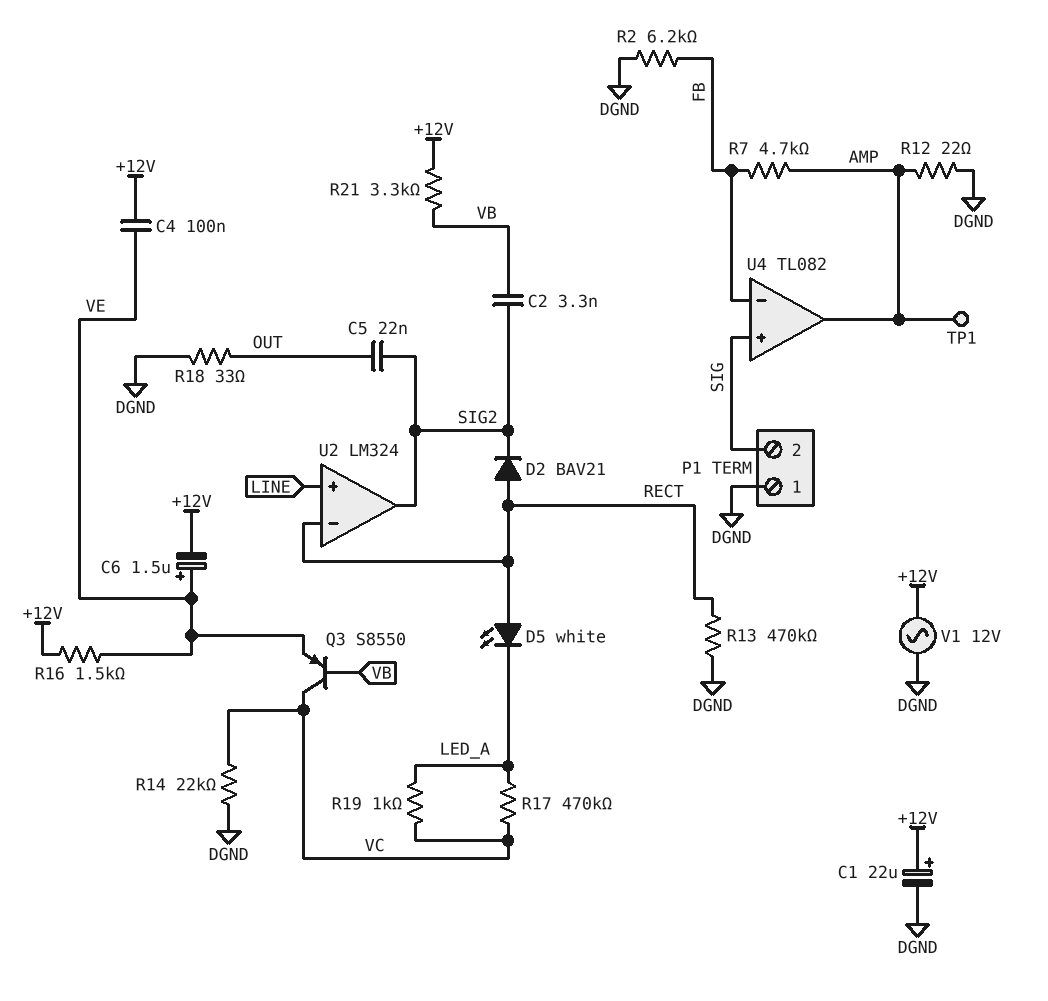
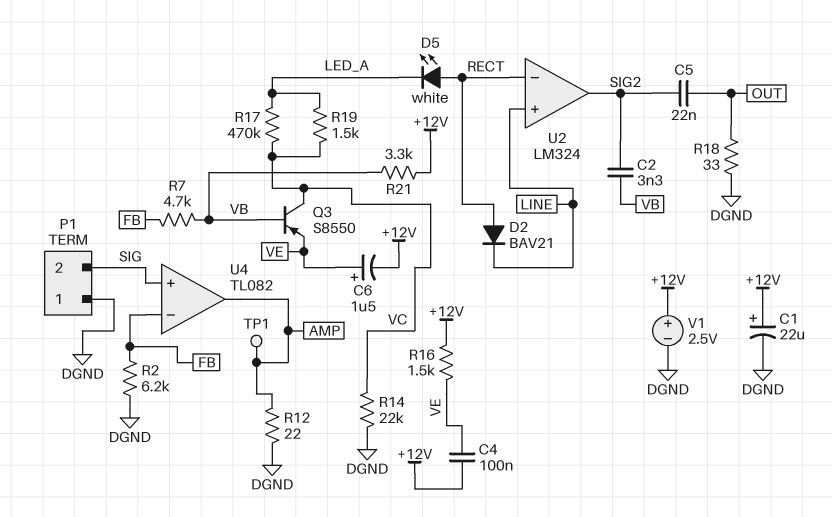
D2: diode BAV21 (A RECT, K SIG2) -> diode BAV21 (A RECT, K LINE)
R7: 4.7k (AMP, FB) -> 4.7k (FB, VB)
R13: 470k (DGND, RECT) -> none
R19: 1k (LED_A, VC) -> 1.5k (LED_A, VC)
V1: AC 12V (+12V, DGND) -> 2.5V (plus +12V, minus DGND)

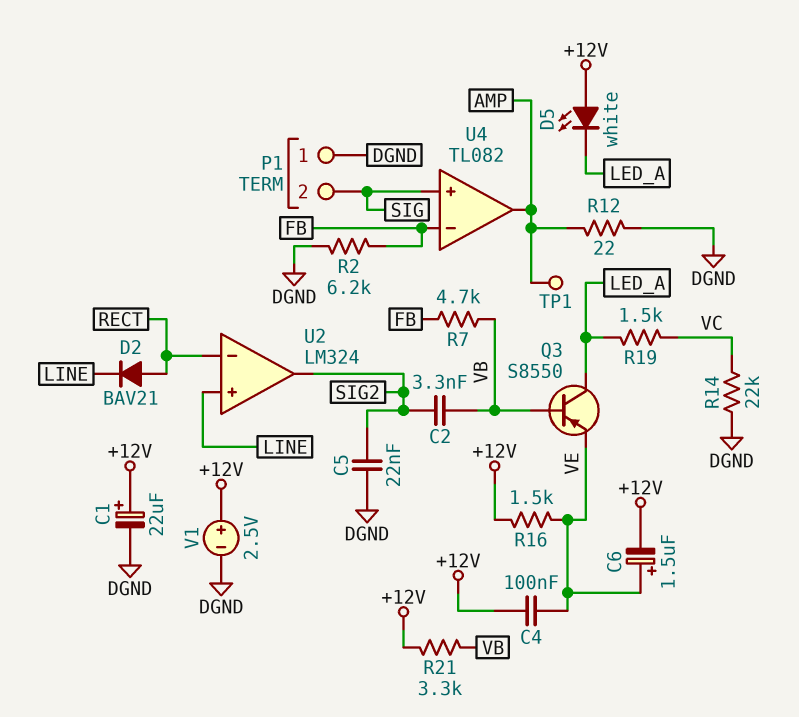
C5: 22nF (OUT, SIG2) -> 22nF (DGND, SIG2)
D5: LED white (A RECT, K LED_A) -> LED white (A +12V, K LED_A)
Q3: PNP S8550 (B VB, C VC, E VE) -> PNP S8550 (B VB, C LED_A, E VE)
R17: 470k (LED_A, VC) -> none
R18: 33 (DGND, OUT) -> none

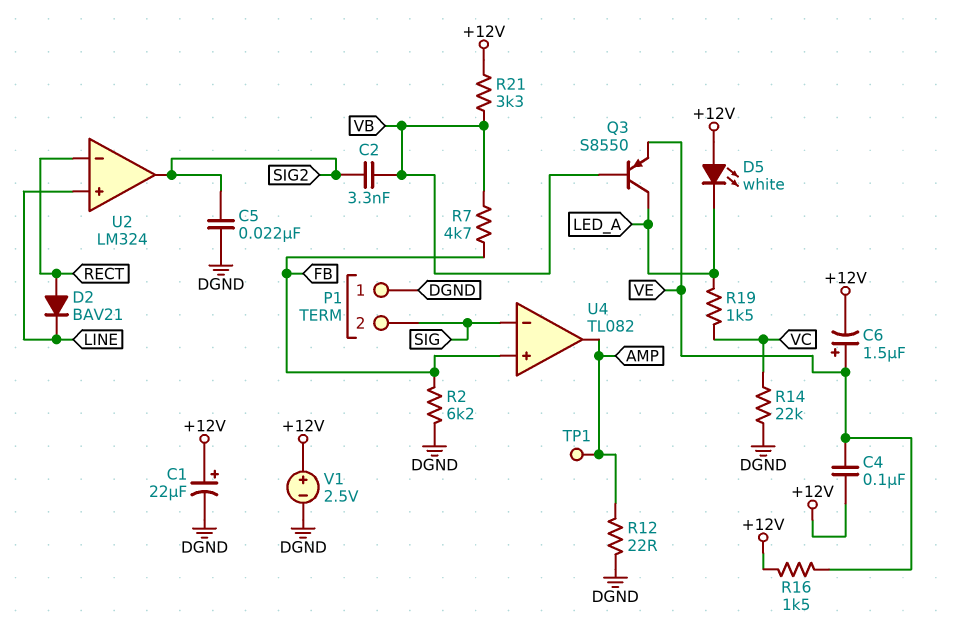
U4 pin in+: SIG -> FB
U4 pin in-: FB -> SIG

